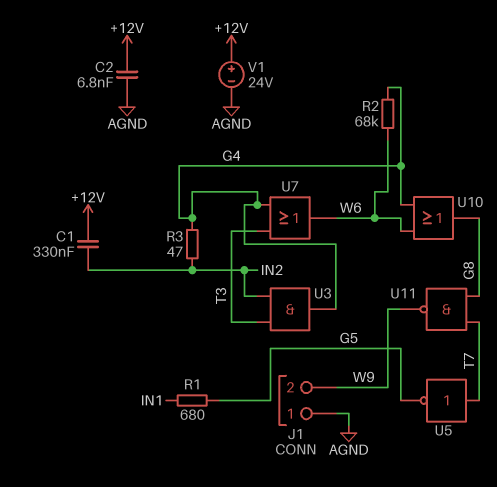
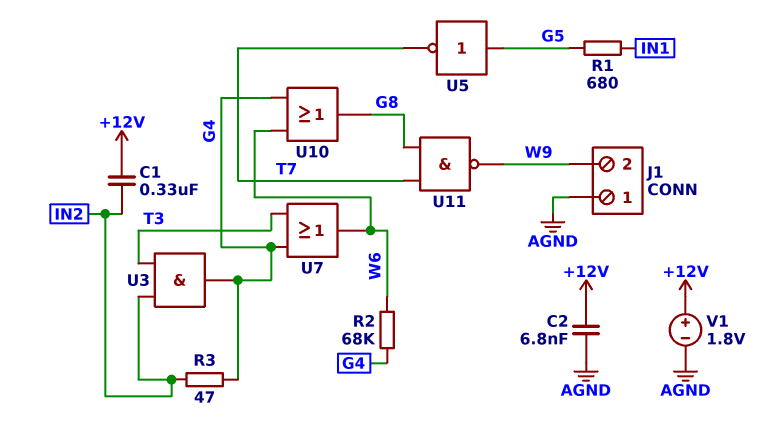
U5: NOT (in T7, out G5) -> NOT (in G5, out T7)
V1: 24V (plus +12V, minus AGND) -> 1.8V (plus +12V, minus AGND)

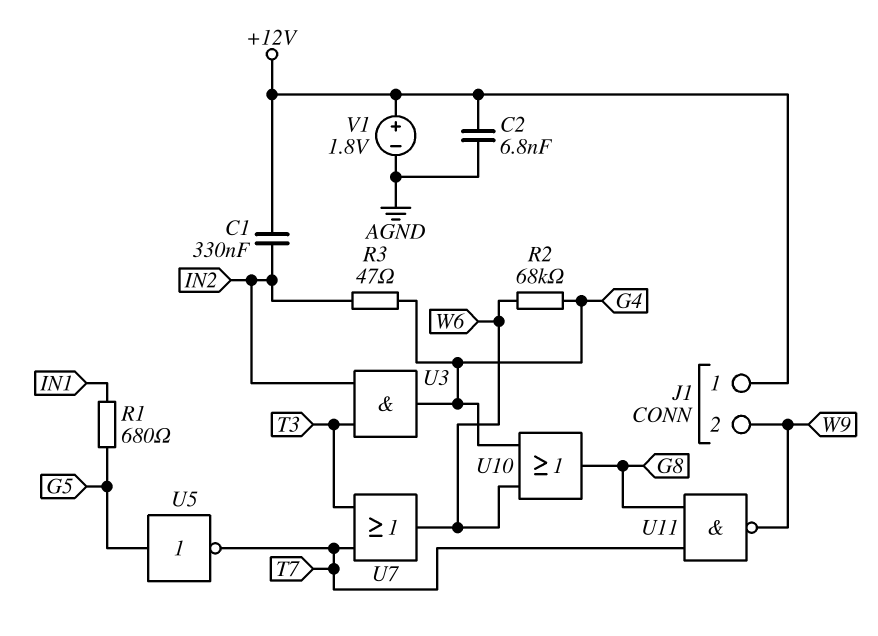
J1 pin 1: AGND -> +12V
U7: OR (in G4, in T3, out W6) -> OR (in T3, in T7, out W6)

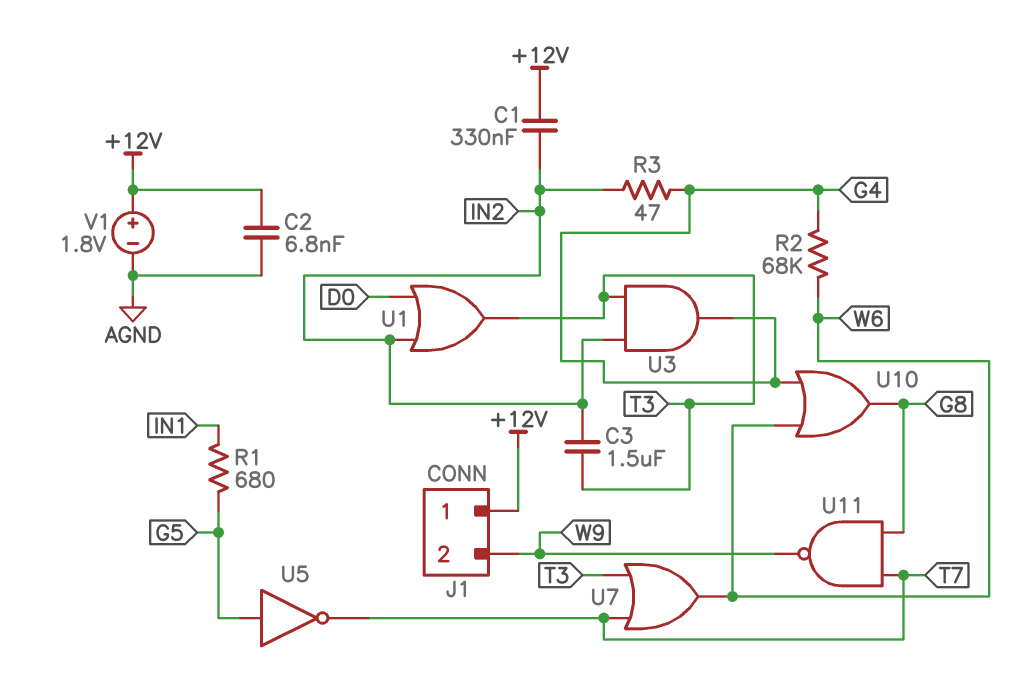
C3: none -> 1.5uF (IN2, T3)
U1: none -> OR (in D0, in IN2, out T3)

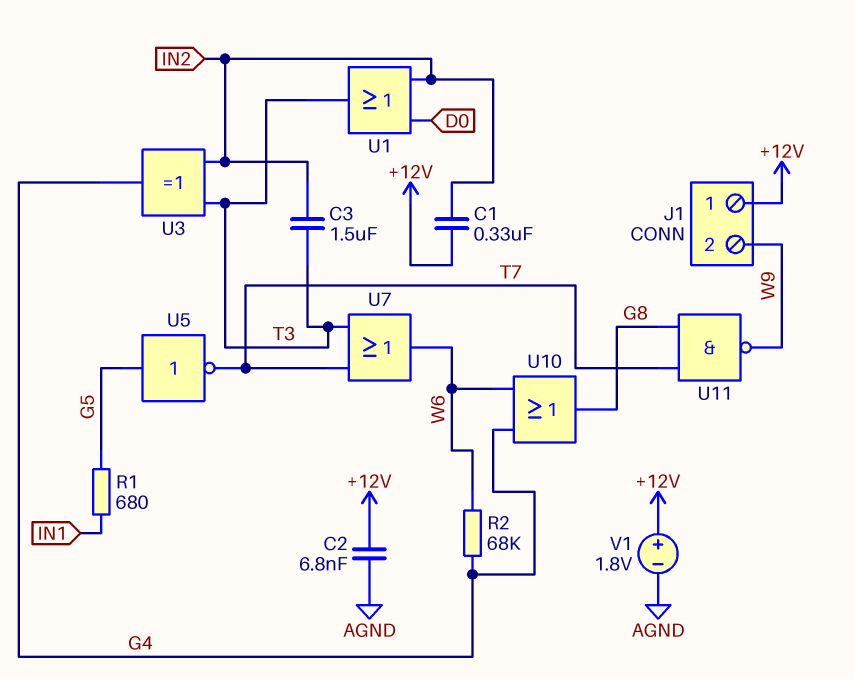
R3: 47 (G4, IN2) -> none
U3: AND (in IN2, in T3, out G4) -> XOR (in IN2, in T3, out G4)

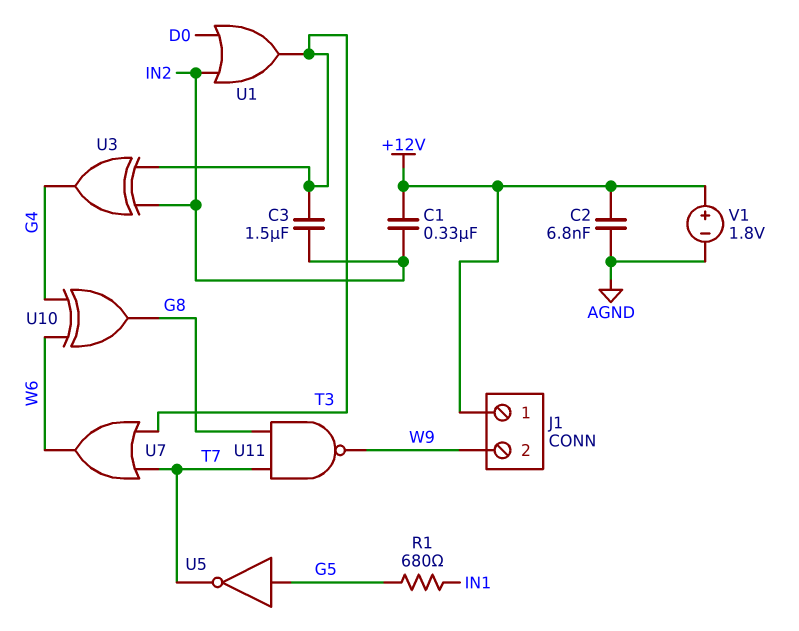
R2: 68k (G4, W6) -> none
U10: OR (in G4, in W6, out G8) -> XOR (in G4, in W6, out G8)

